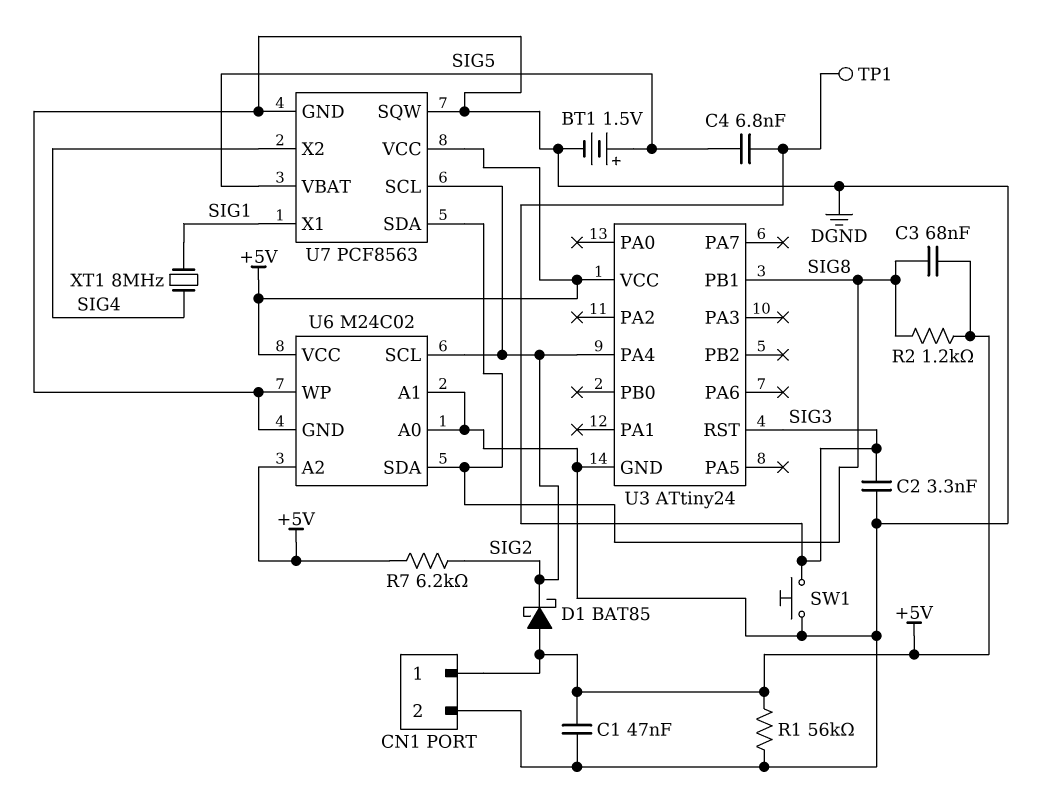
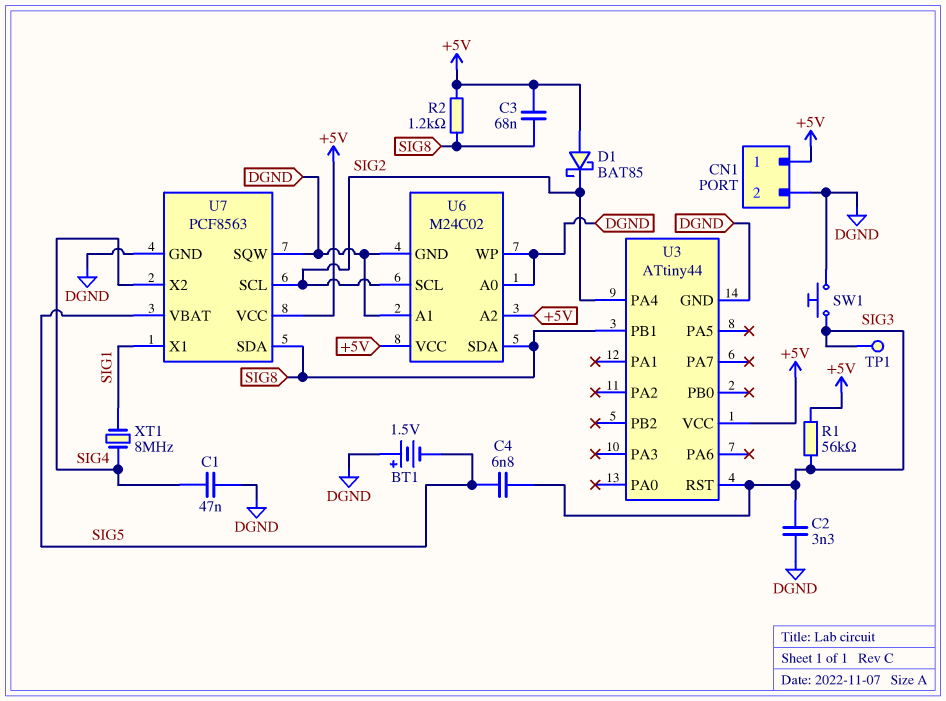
BT1: 1.5V (plus SIG5, minus DGND) -> 1.5V (plus DGND, minus SIG5)
C1: 47nF (+5V, DGND) -> 47nF (DGND, SIG4)
R1: 56k (+5V, DGND) -> 56k (+5V, SIG3)
R7: 6.2k (+5V, SIG2) -> none
U3: ATtiny24 -> ATtiny44

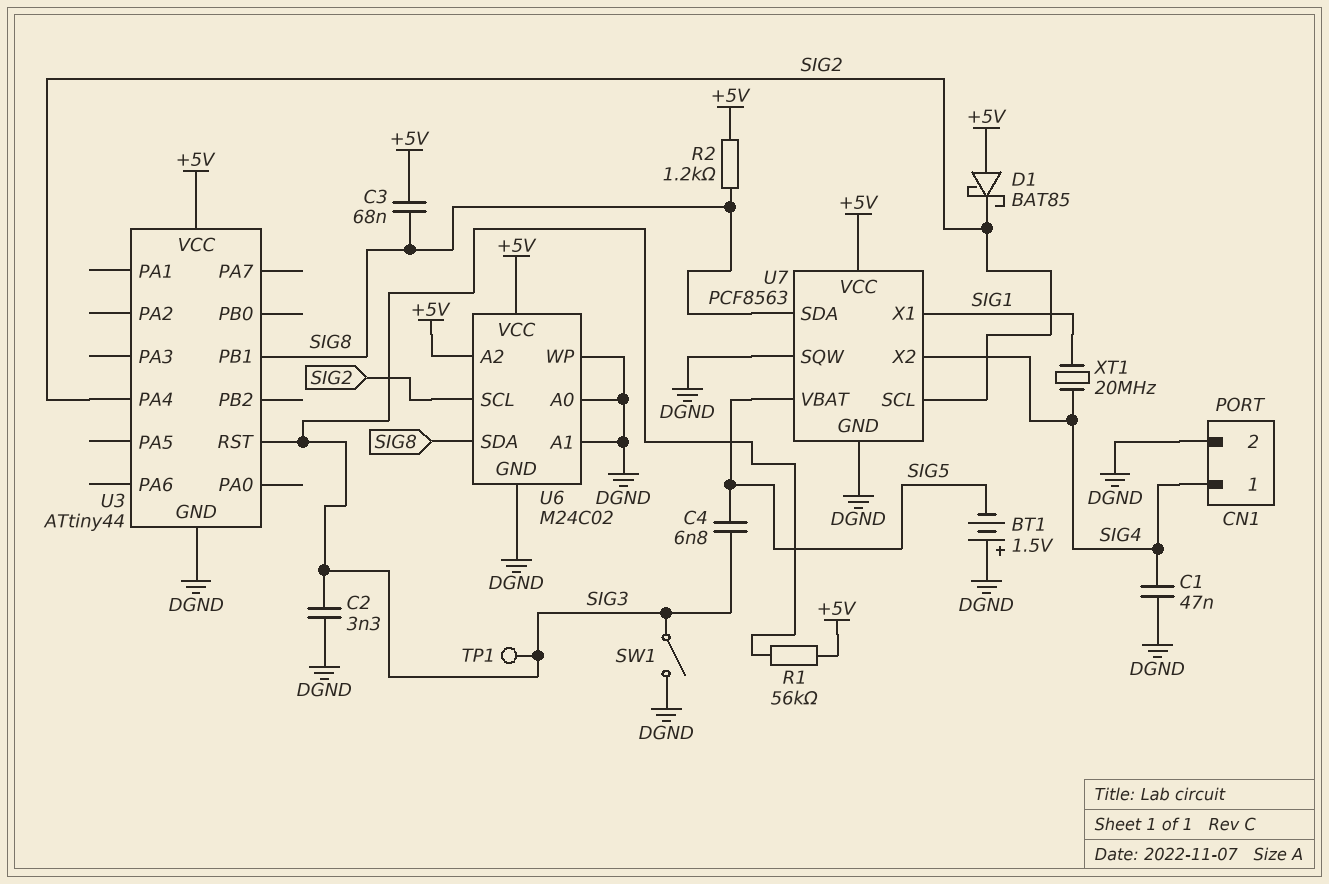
CN1 pin 1: +5V -> SIG4
SW1: button (DGND, SIG3) -> switch (DGND, SIG3)
XT1: 8MHz (SIG1, SIG4) -> 20MHz (SIG1, SIG4)

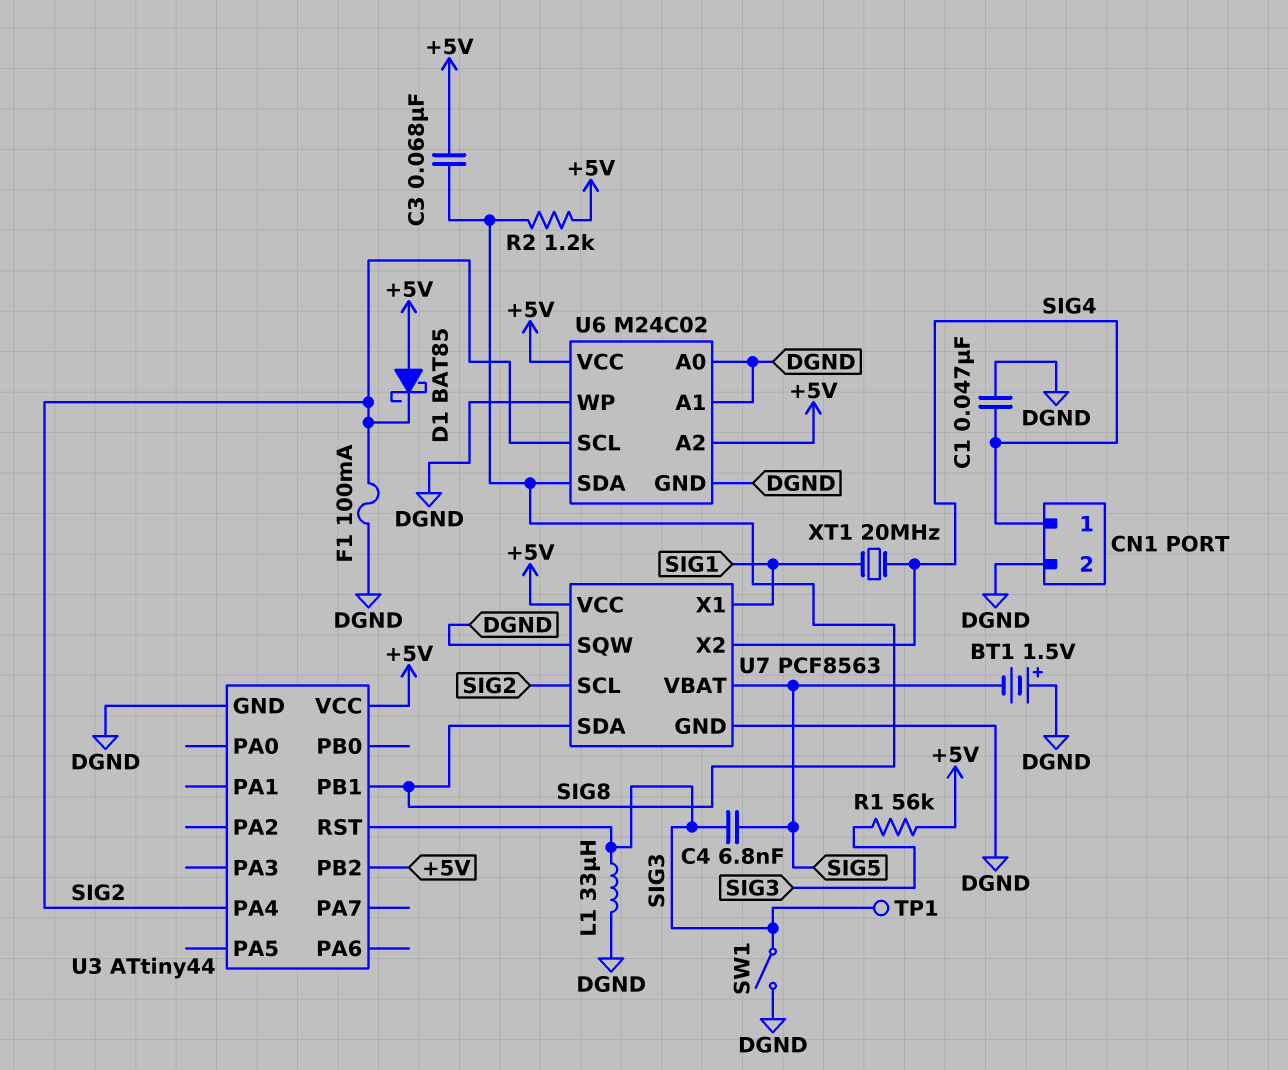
C2: 3.3nF (DGND, SIG3) -> none
F1: none -> 100mA (DGND, SIG2)
L1: none -> 33uH (DGND, SIG3)
U3 pin PB2: none -> +5V

